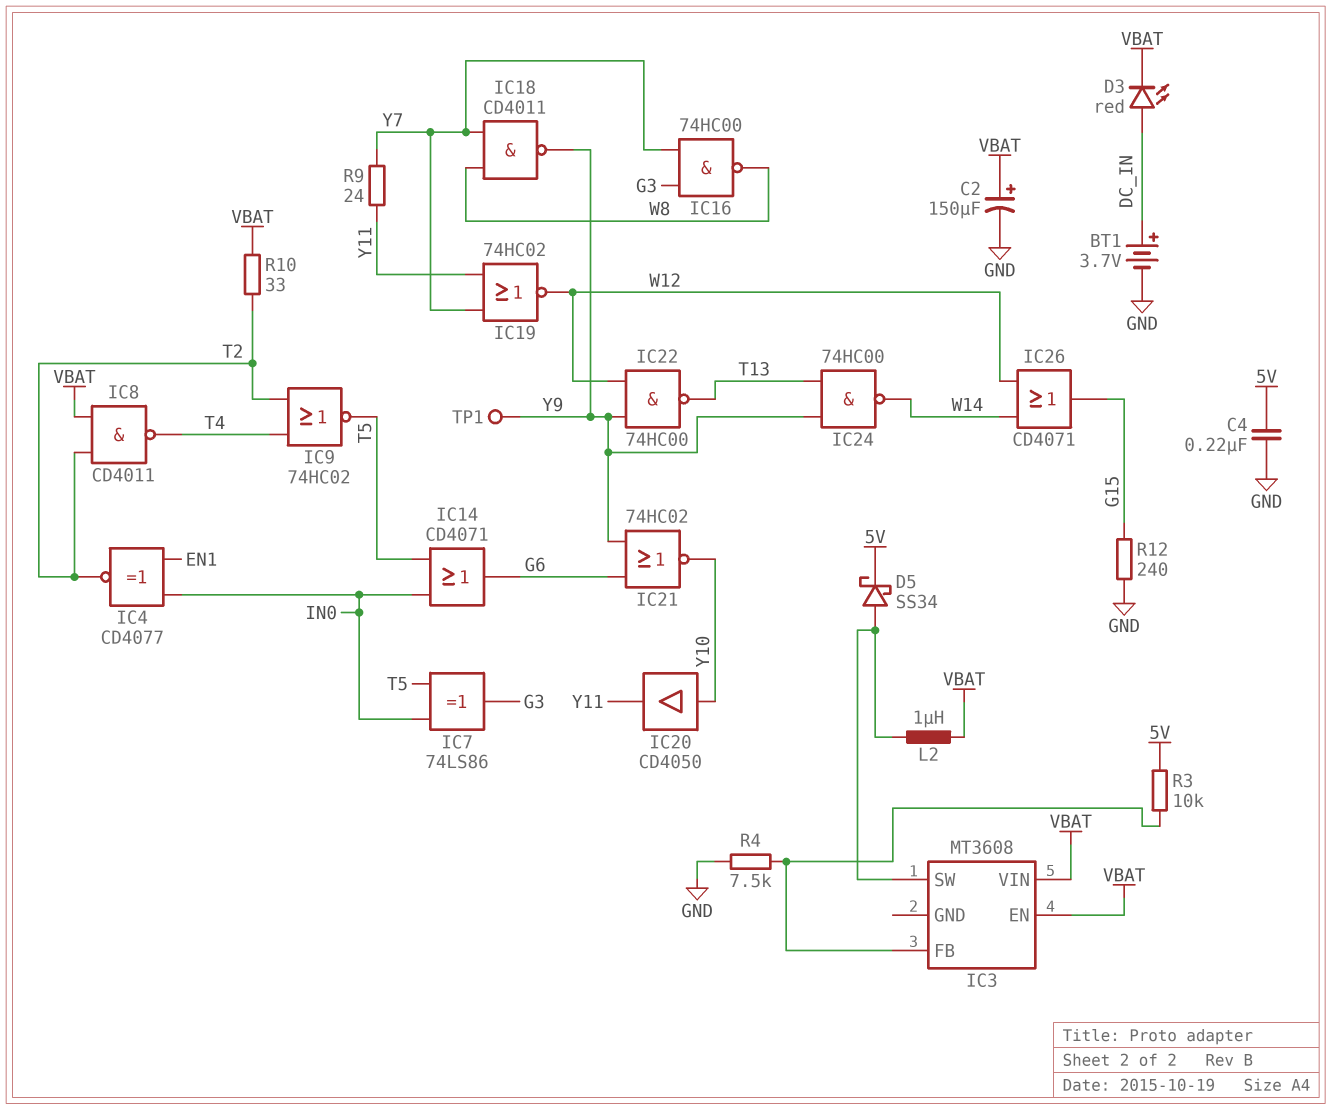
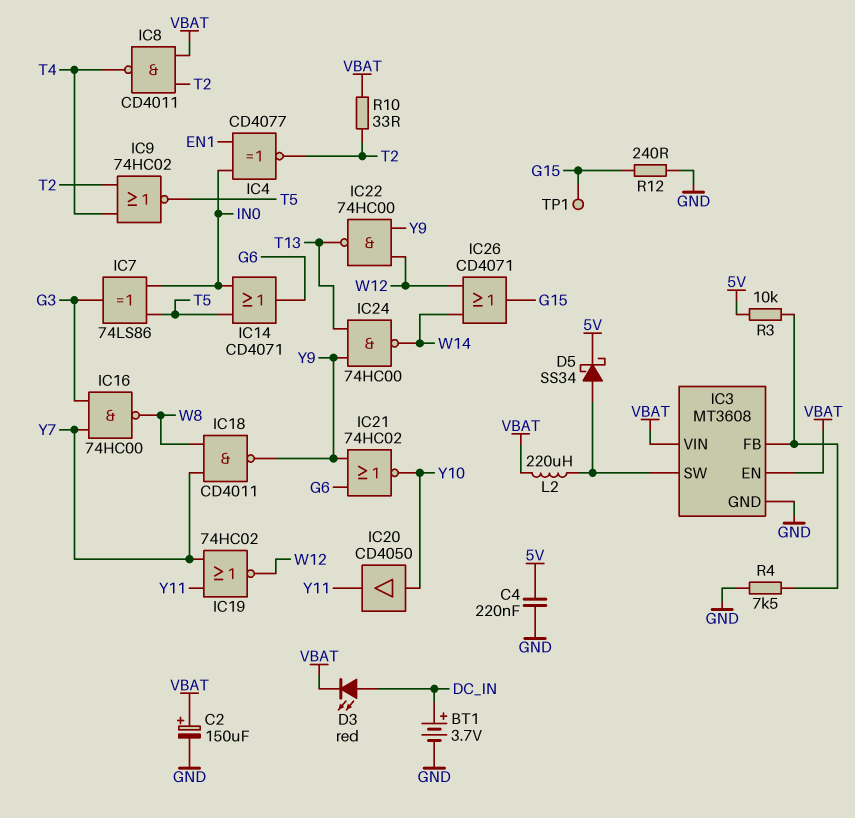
IC3 pin GND: none -> GND
L2: 1uH (IC3/SW, VBAT) -> 220uH (IC3/SW, VBAT)
R9: 24 (Y7, Y11) -> none
TP1: test point (Y9) -> test point (G15)

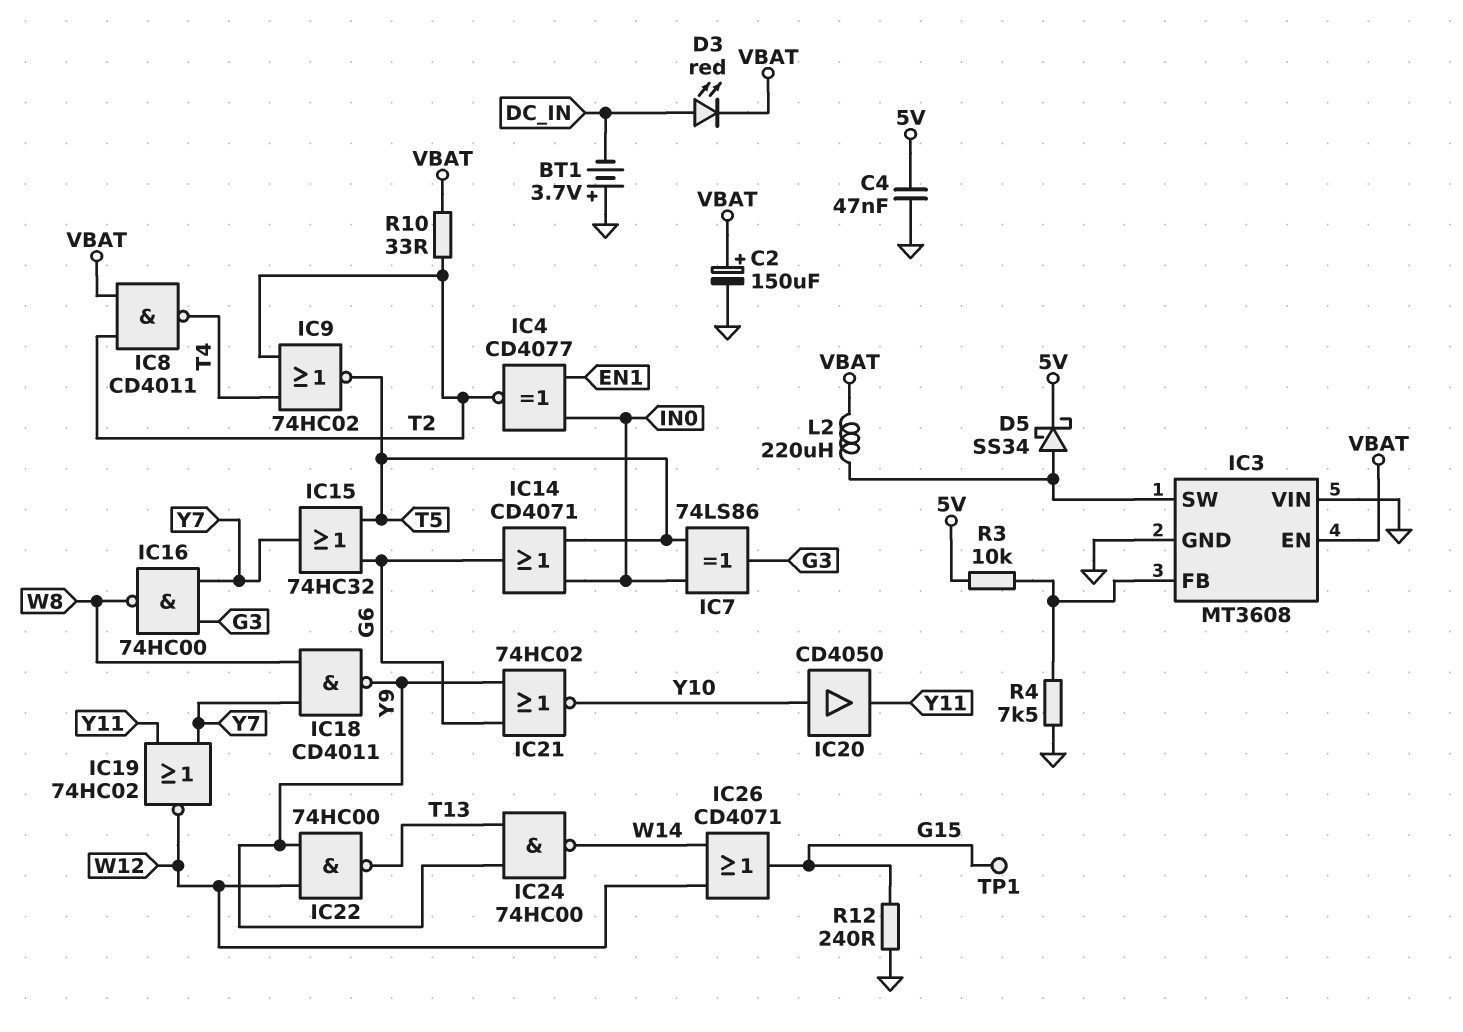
BT1: 3.7V (plus DC_IN, minus GND) -> 3.7V (plus GND, minus DC_IN)
C4: 220nF (5V, GND) -> 47nF (5V, GND)
IC3 pin VIN: VBAT -> GND
IC15: none -> OR 74HC32 (in G6, in T5, out Y7)

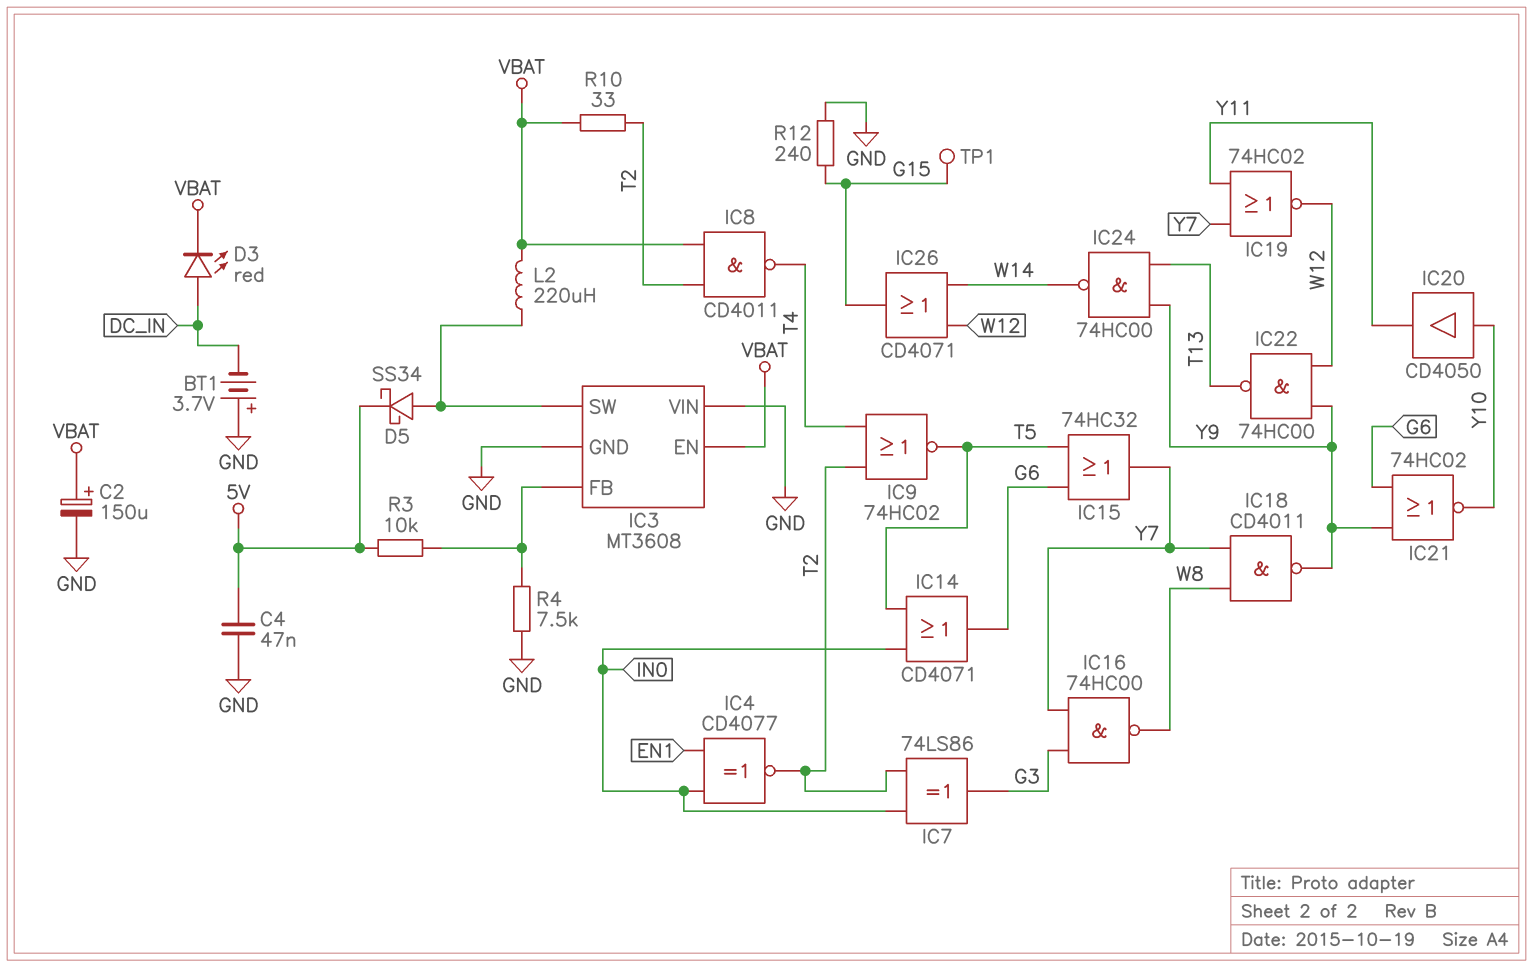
IC7: XOR 74LS86 (in IN0, in T5, out G3) -> XOR 74LS86 (in IN0, in T2, out G3)

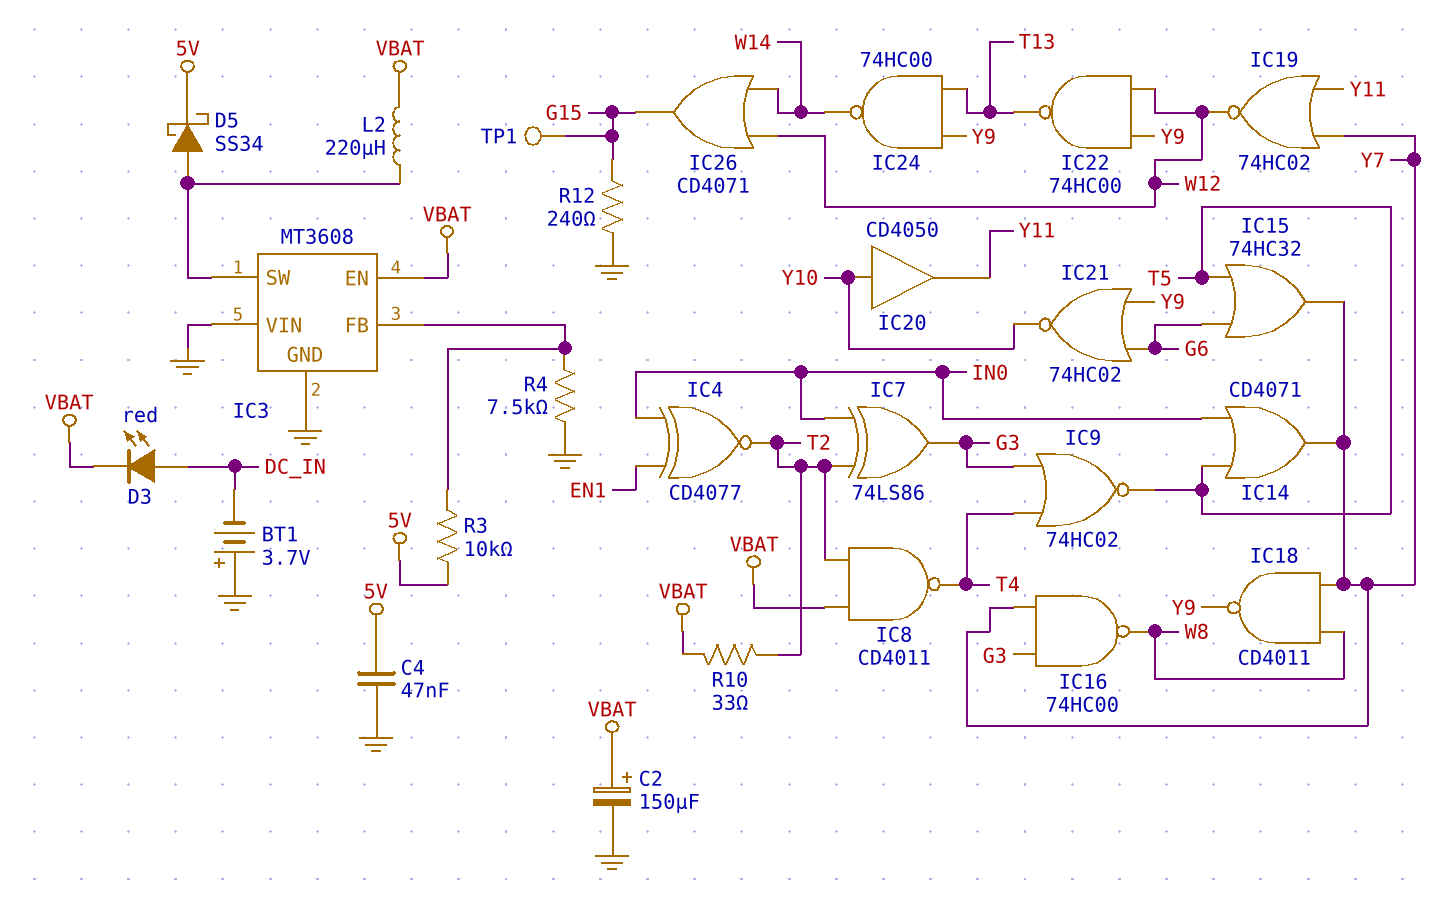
IC9: NOR 74HC02 (in T2, in T4, out T5) -> NOR 74HC02 (in G3, in T4, out T5)
IC14: OR CD4071 (in IN0, in T5, out G6) -> OR CD4071 (in IN0, in T5, out Y7)

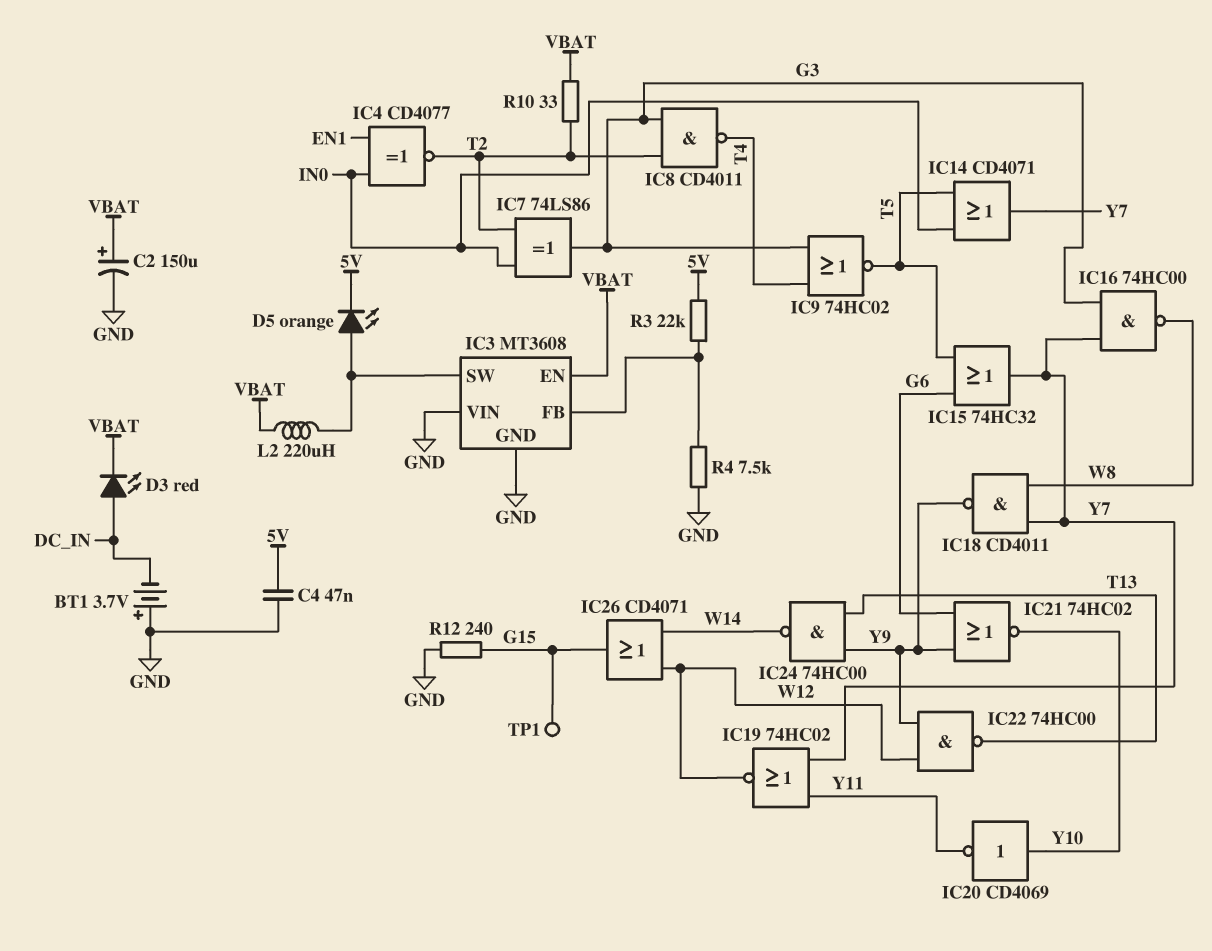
D5: schottky SS34 (A IC3/SW, K 5V) -> LED orange (A IC3/SW, K 5V)
IC8: NAND CD4011 (in T2, in VBAT, out T4) -> NAND CD4011 (in G3, in T2, out T4)
IC20: buffer CD4050 (in Y10, out Y11) -> NOT CD4069 (in Y10, out Y11)
R3: 10k (5V, IC3/FB) -> 22k (5V, IC3/FB)

